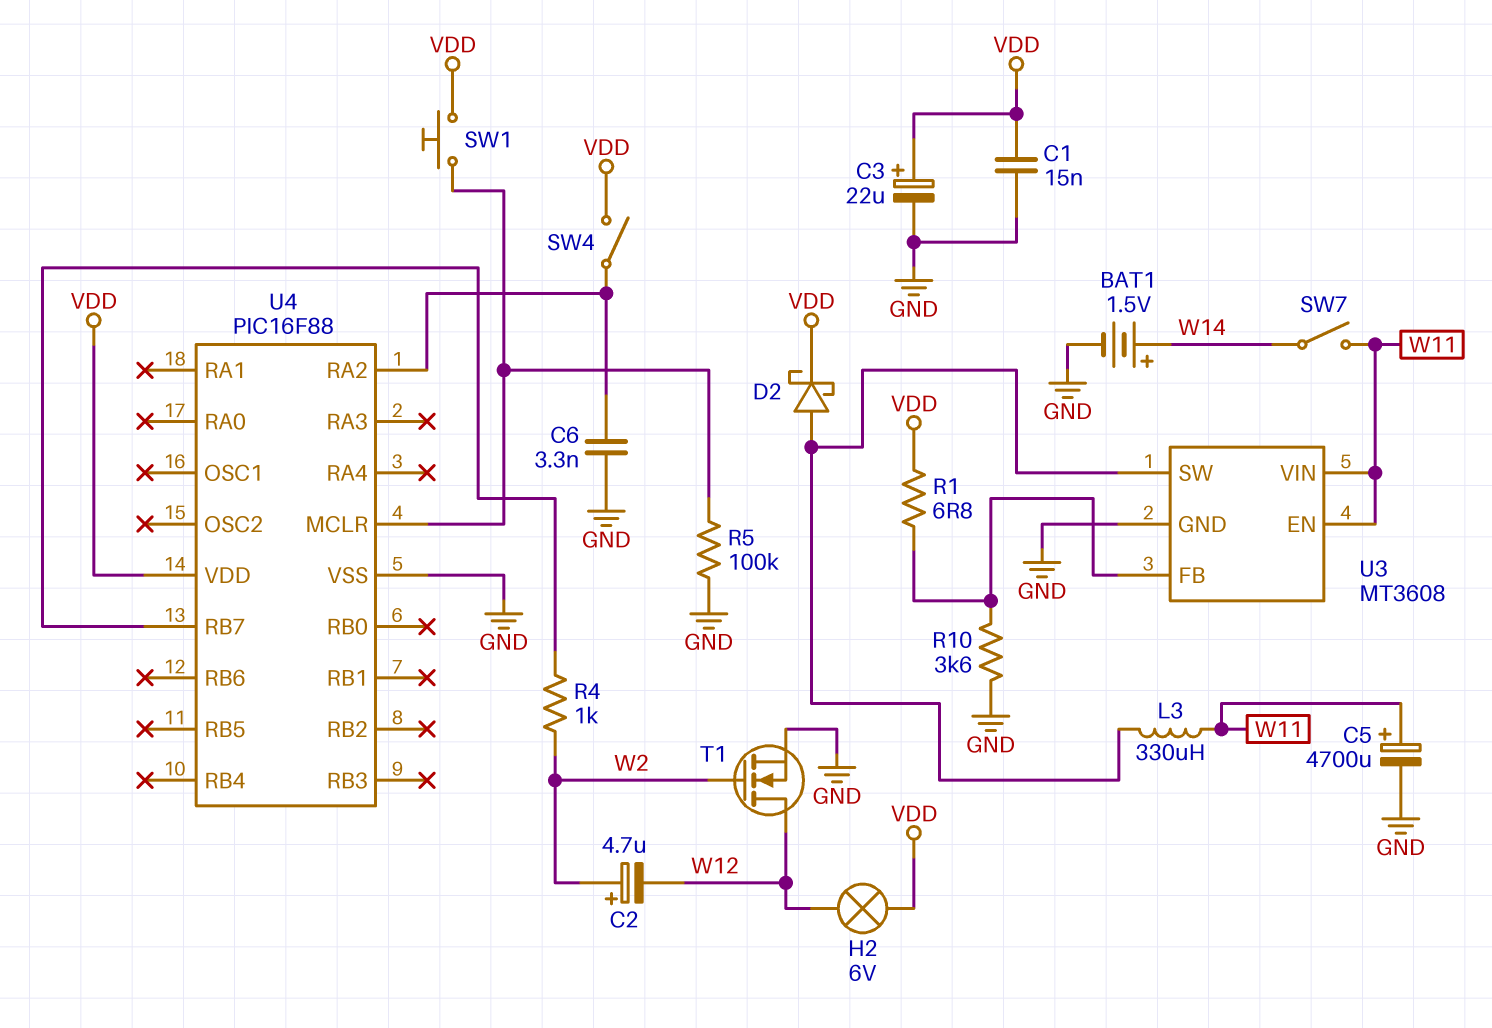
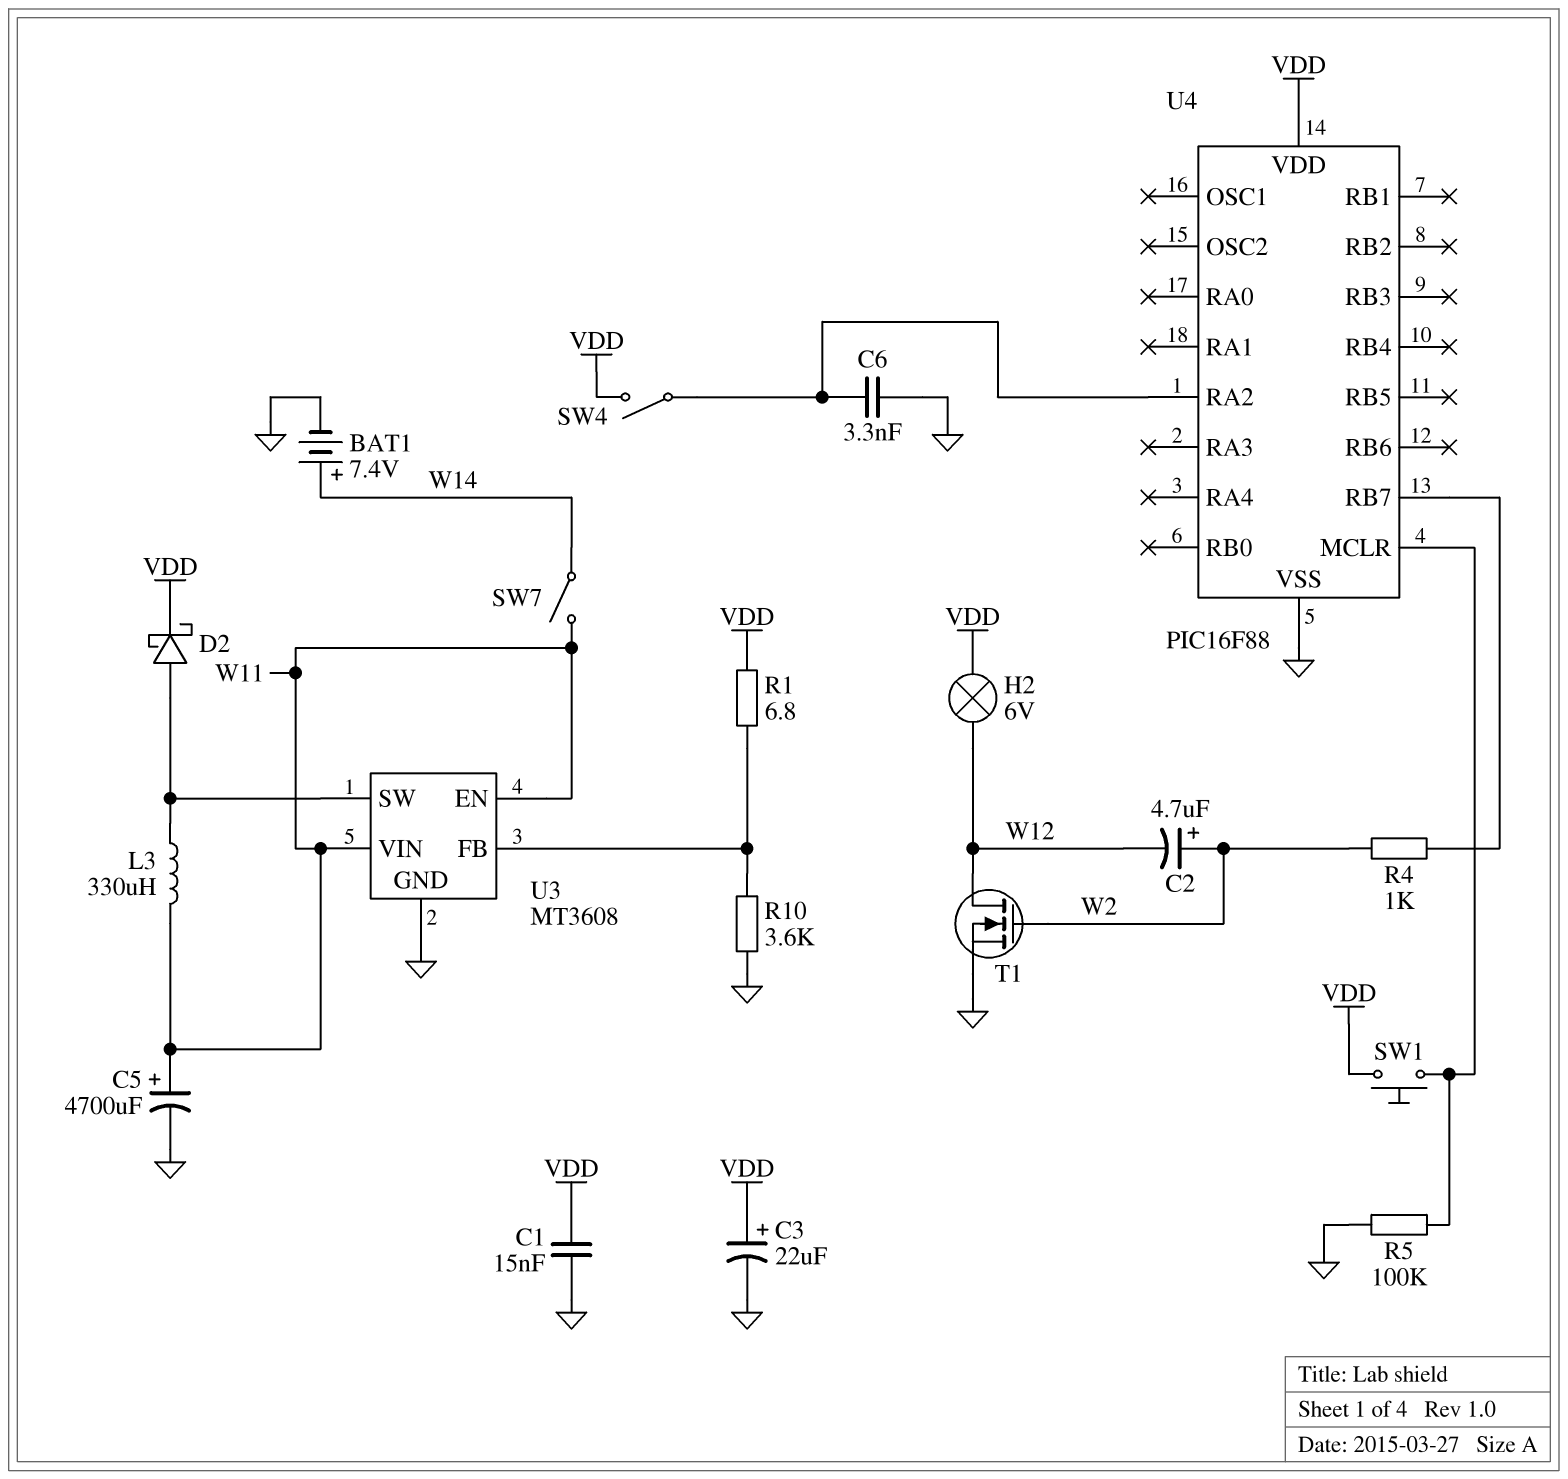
BAT1: 1.5V (plus W14, minus GND) -> 7.4V (plus W14, minus GND)

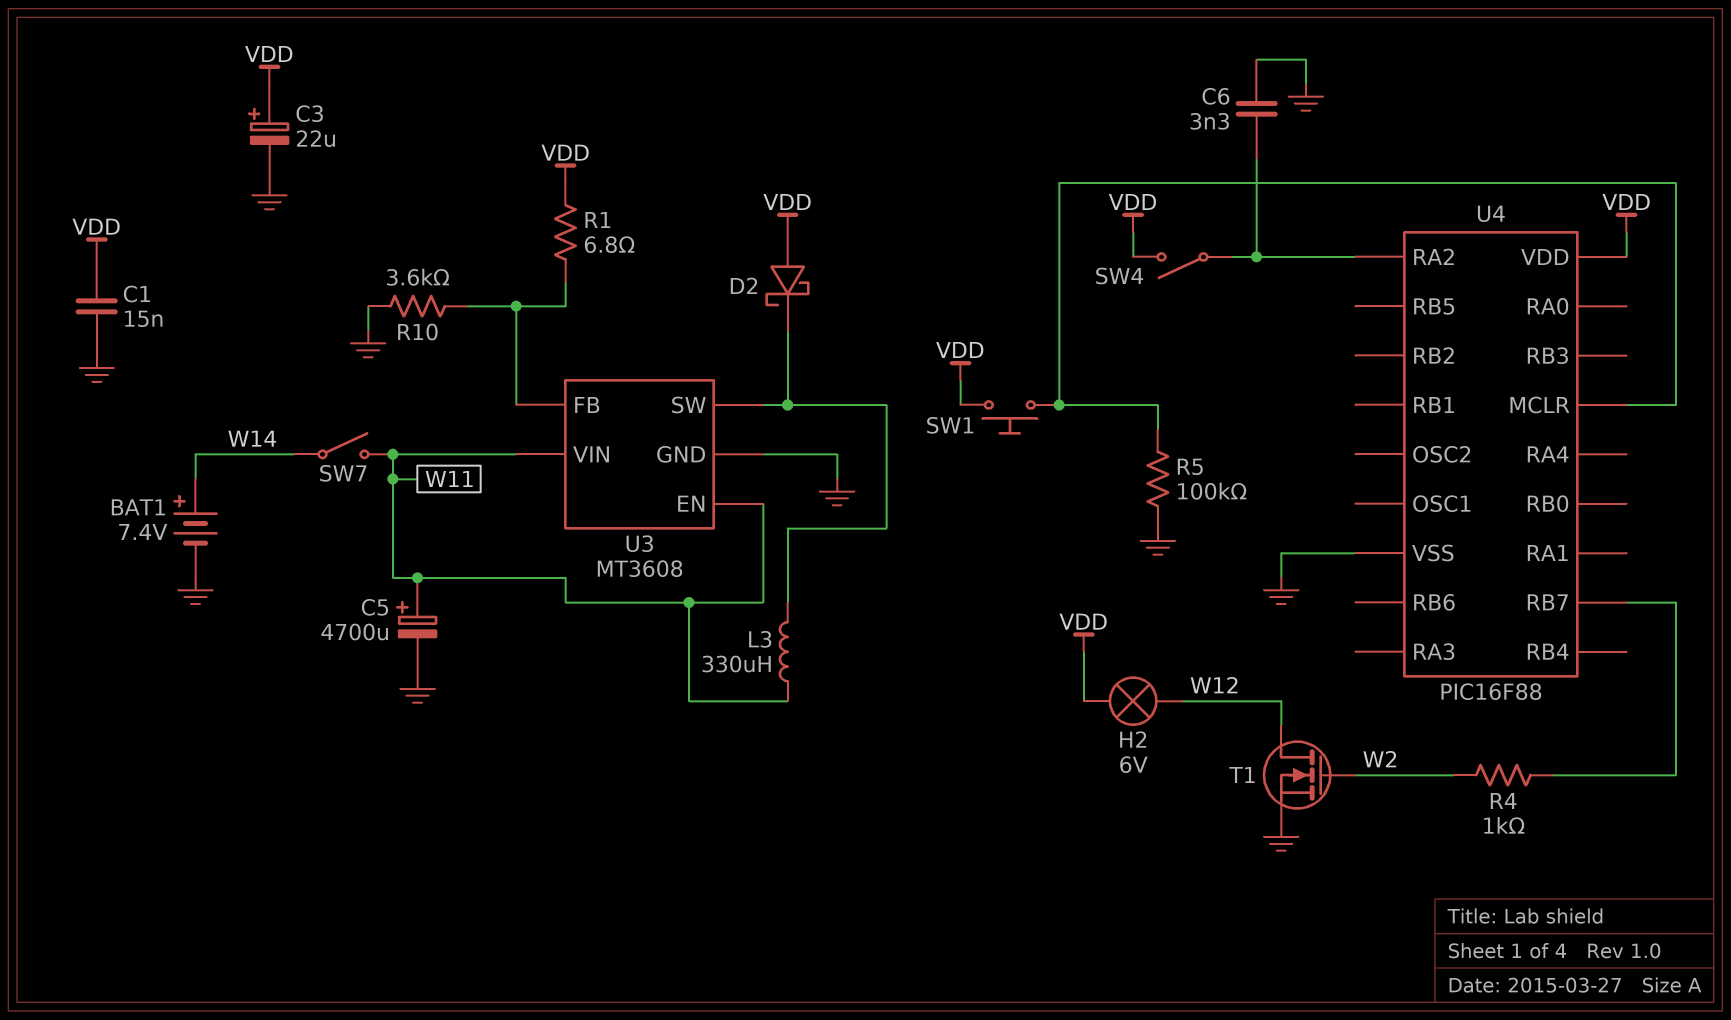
C2: 4.7uF (plus W2, minus W12) -> none
D2: schottky (A U3/SW, K VDD) -> schottky (A VDD, K U3/SW)

